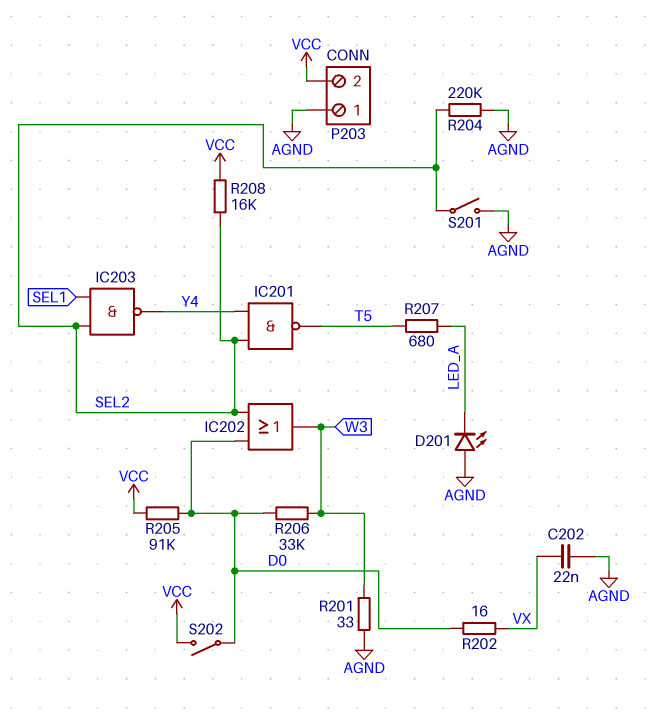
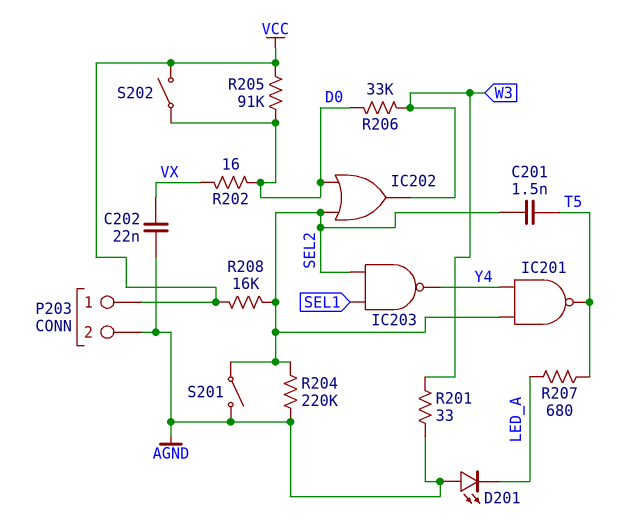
C201: none -> 1.5nF (SEL2, T5)
P203 pin 1: AGND -> VCC
P203 pin 2: VCC -> AGND

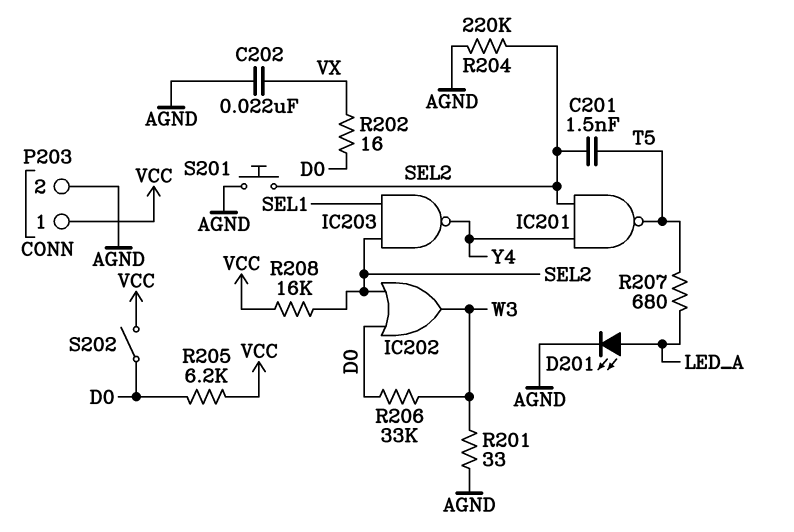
D201: LED (A AGND, K LED_A) -> LED (A LED_A, K AGND)
R205: 91k (D0, VCC) -> 6.2k (D0, VCC)
S201: switch (AGND, SEL2) -> button (AGND, SEL2)

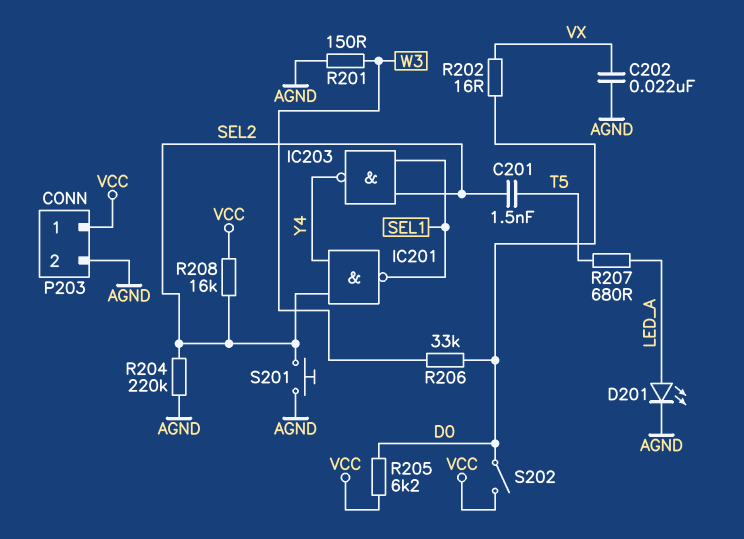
IC201: NAND (in SEL2, in Y4, out T5) -> NAND (in SEL2, in Y4, out SEL1)
IC202: OR (in D0, in SEL2, out W3) -> none
R201: 33 (AGND, W3) -> 150 (AGND, W3)

